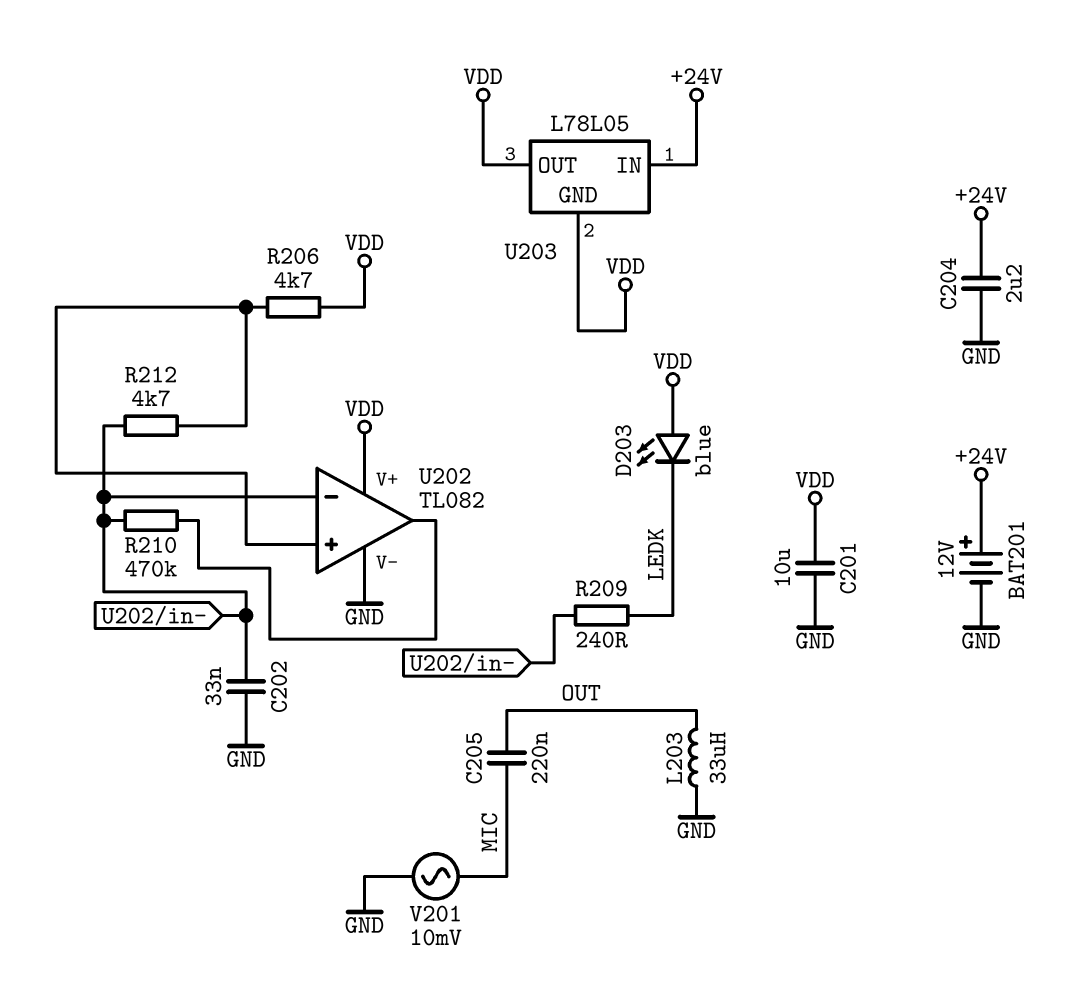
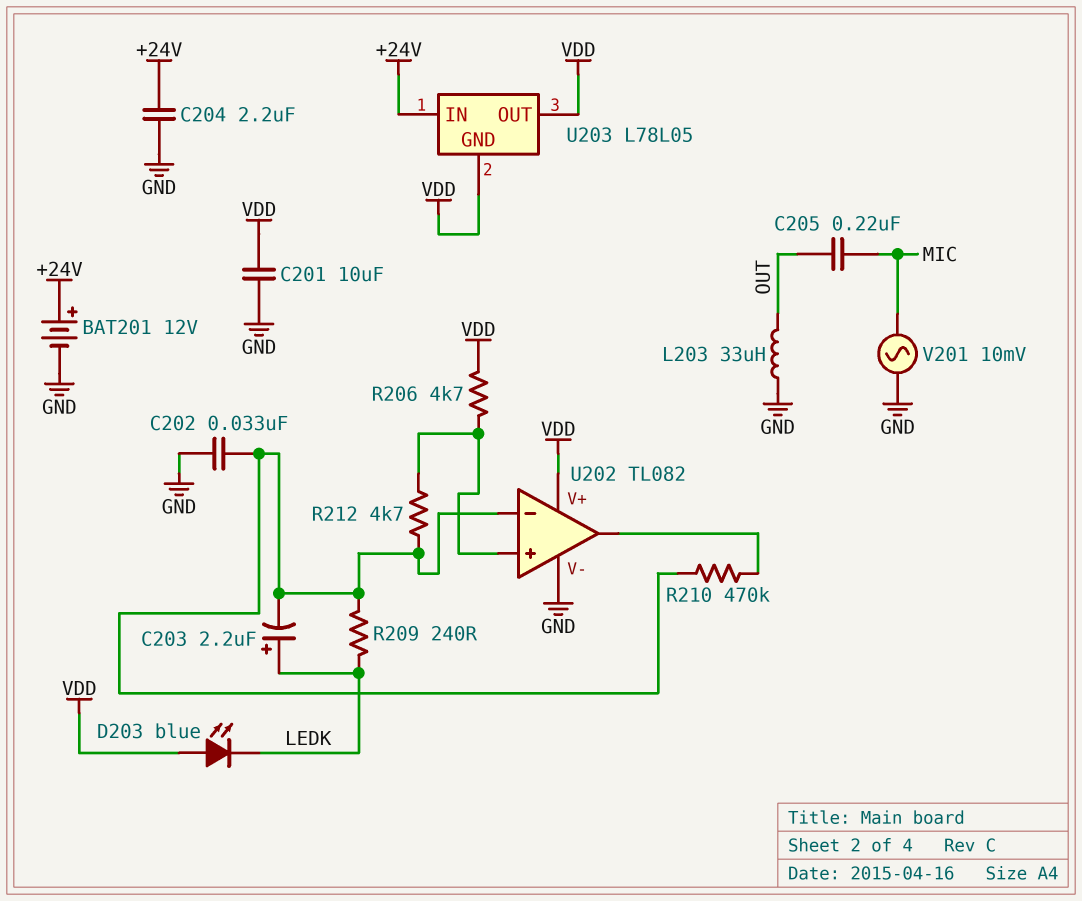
C203: none -> 2.2uF (plus LEDK, minus U202/in-)

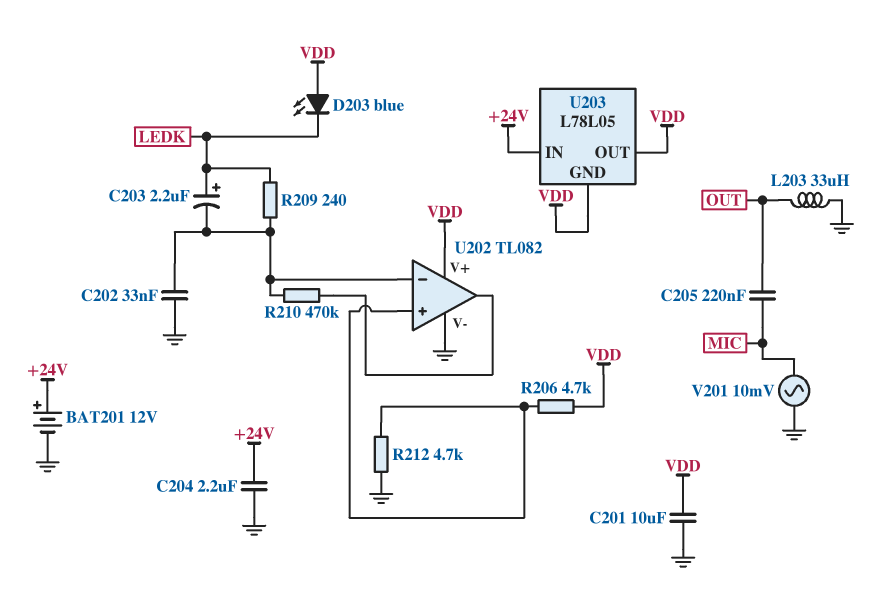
R212: 4.7k (U202/in+, U202/in-) -> 4.7k (GND, U202/in+)

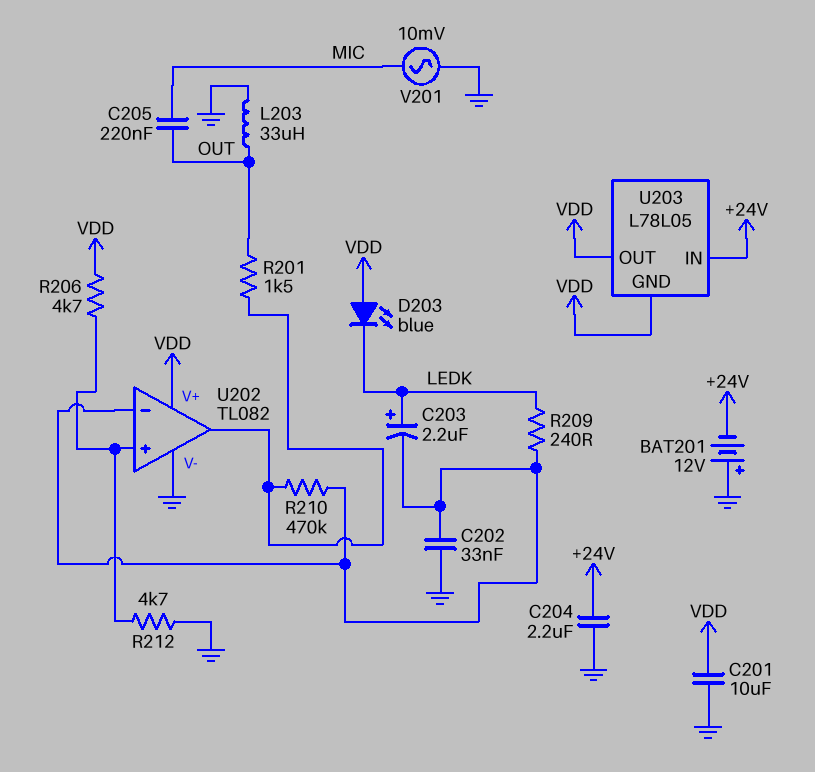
BAT201: 12V (plus +24V, minus GND) -> 12V (plus GND, minus +24V)
R201: none -> 1.5k (OUT, U202/out)

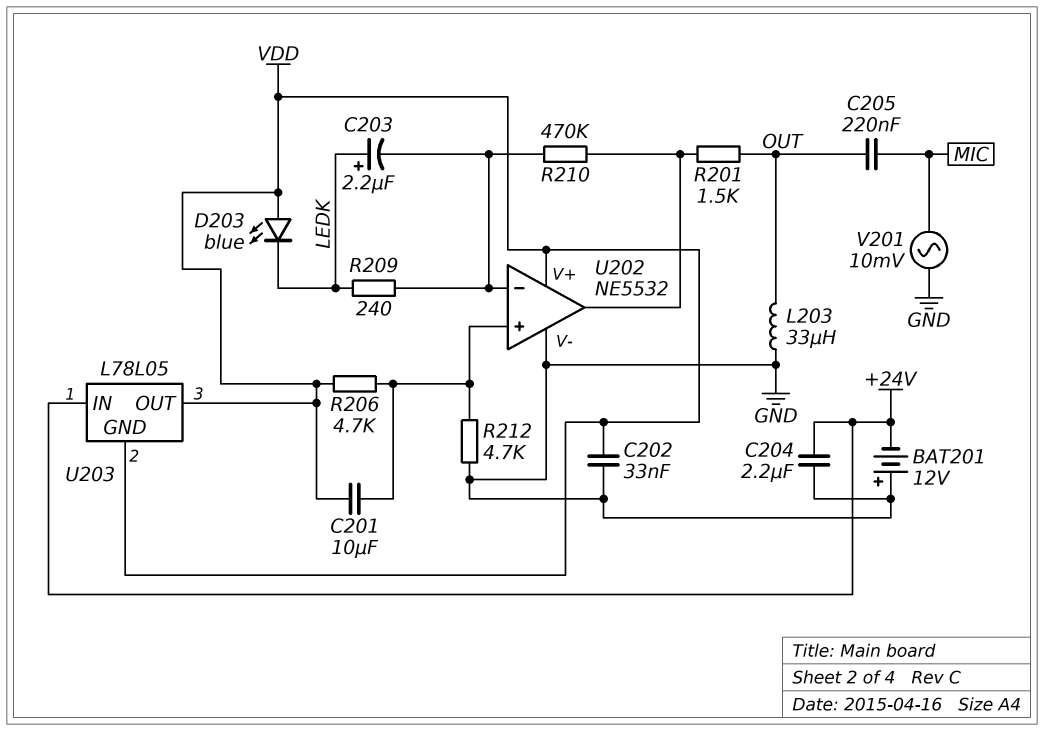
C201: 10uF (GND, VDD) -> 10uF (U202/in+, VDD)
C202: 33nF (GND, U202/in-) -> 33nF (GND, VDD)
U202: TL082 -> NE5532

